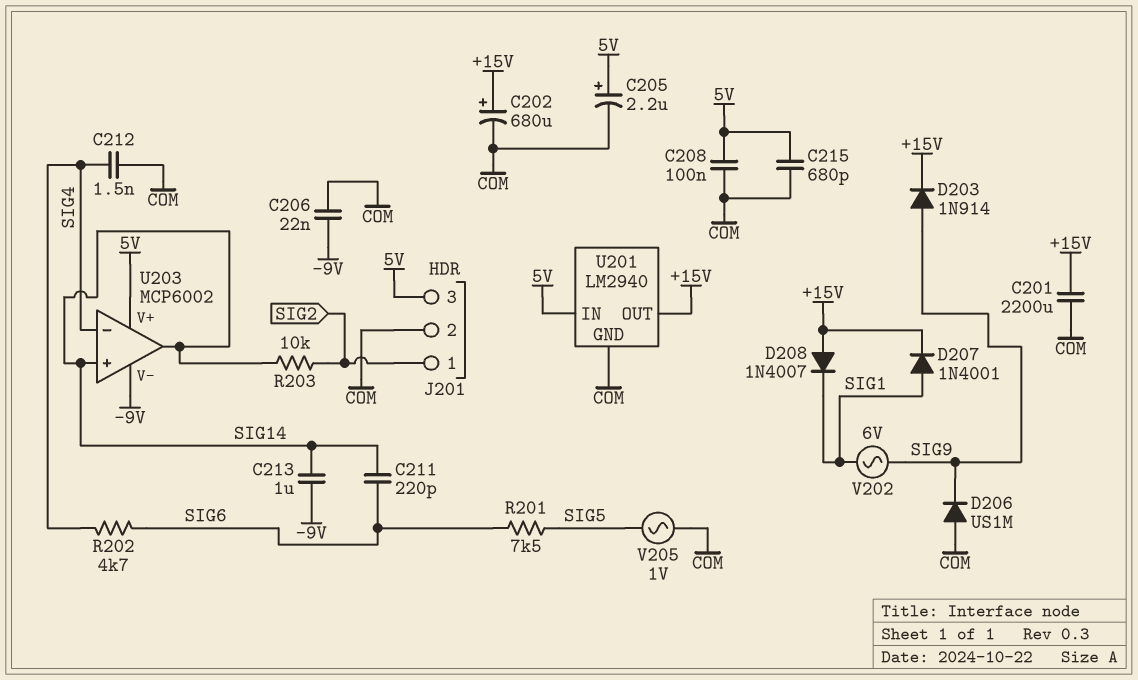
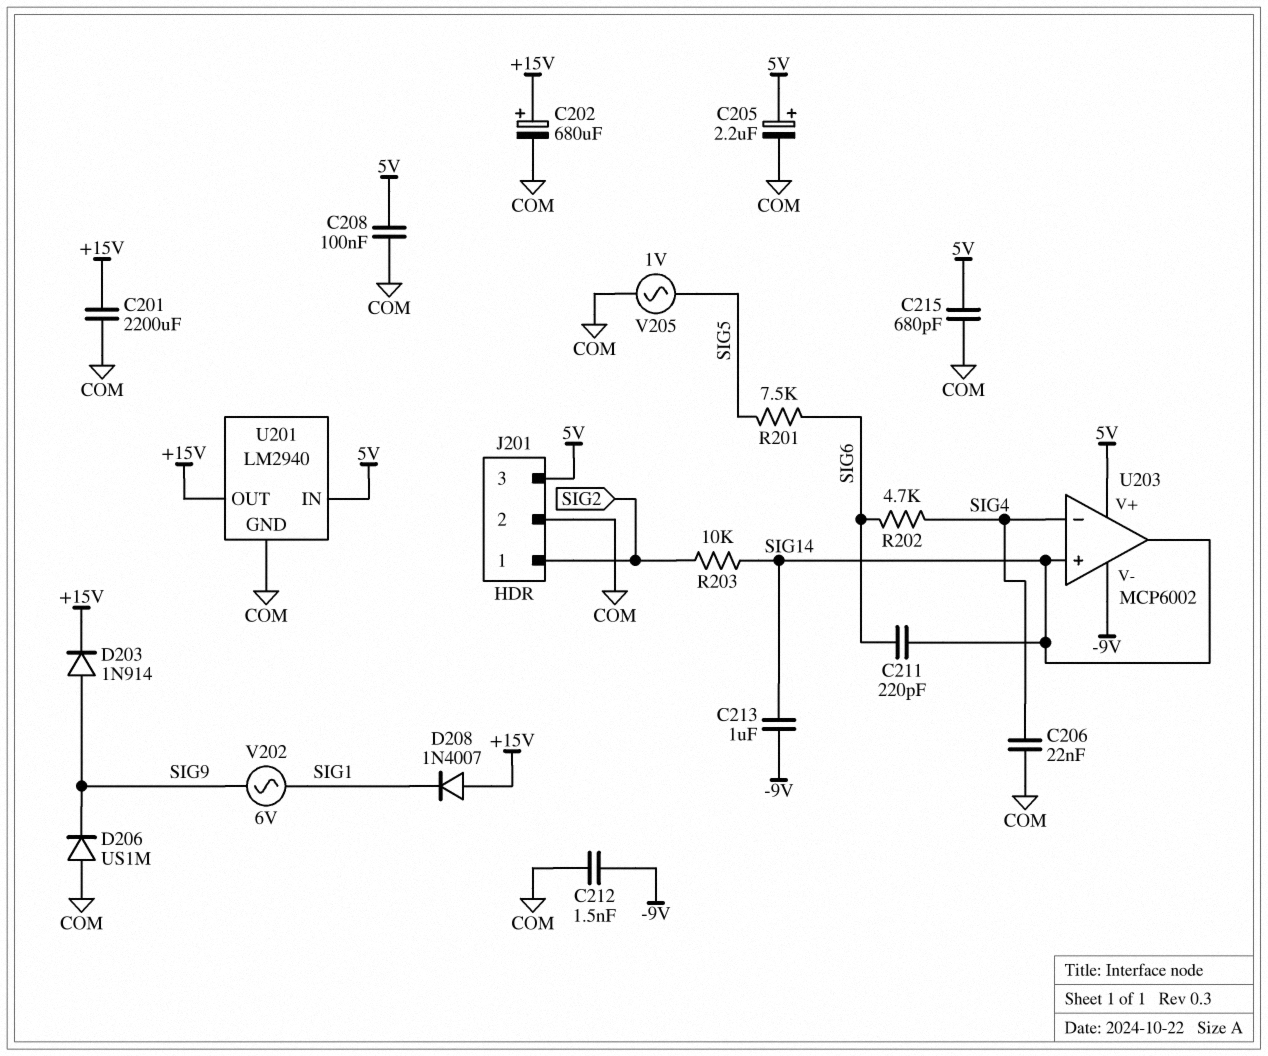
C206: 22nF (-9V, COM) -> 22nF (COM, SIG4)
C212: 1.5nF (COM, SIG4) -> 1.5nF (-9V, COM)
D207: diode 1N4001 (A SIG1, K +15V) -> none

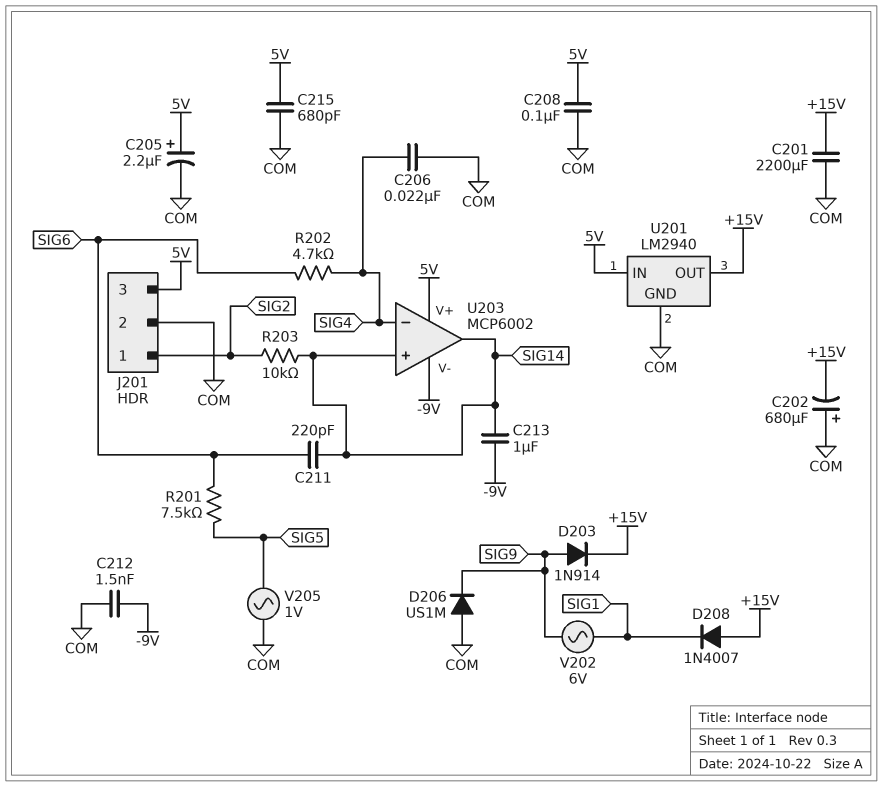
C202: 680uF (plus +15V, minus COM) -> 680uF (plus COM, minus +15V)

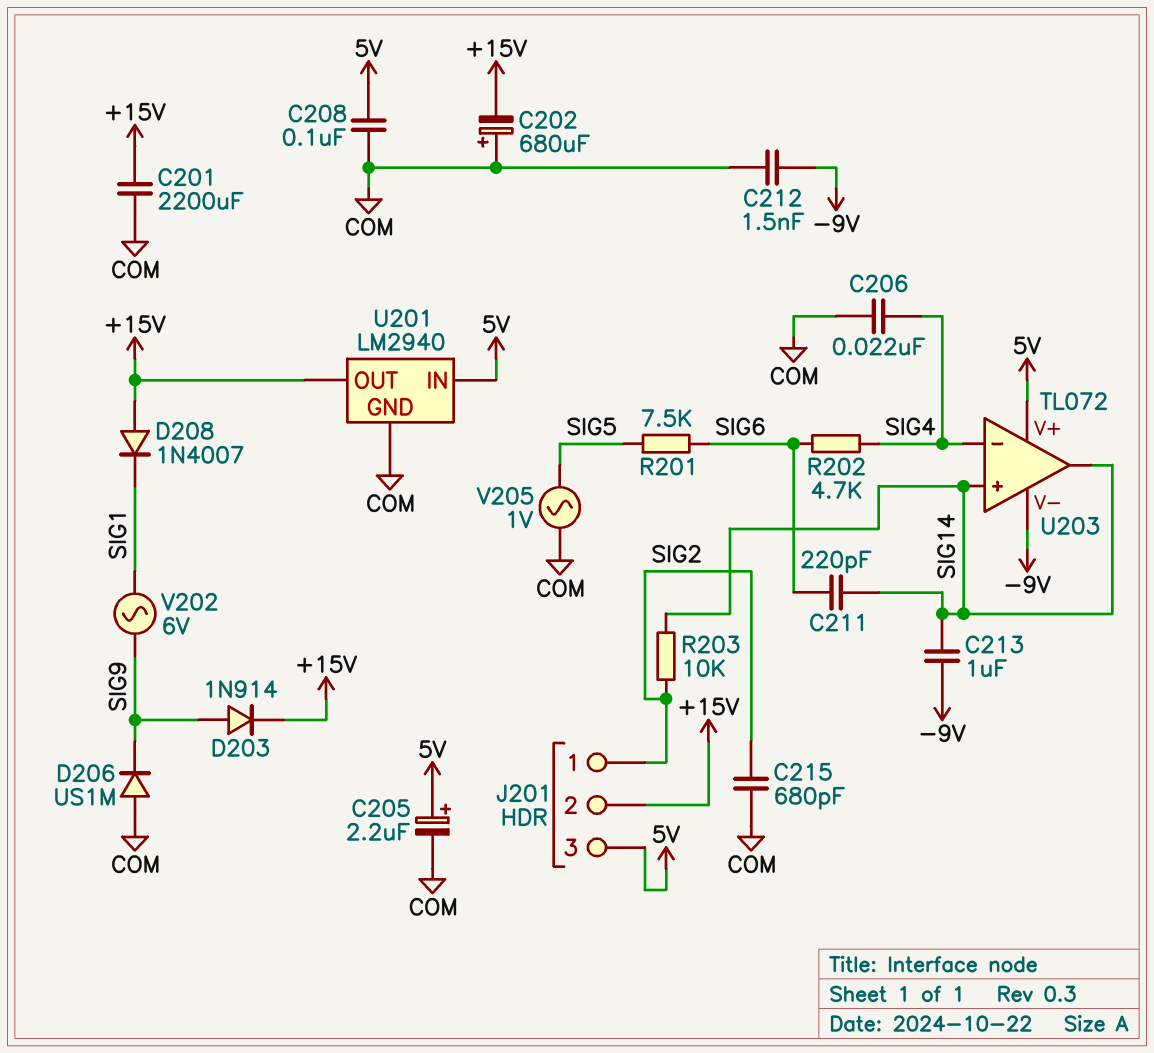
C215: 680pF (5V, COM) -> 680pF (COM, SIG2)
J201 pin 2: COM -> +15V
U203: MCP6002 -> TL072

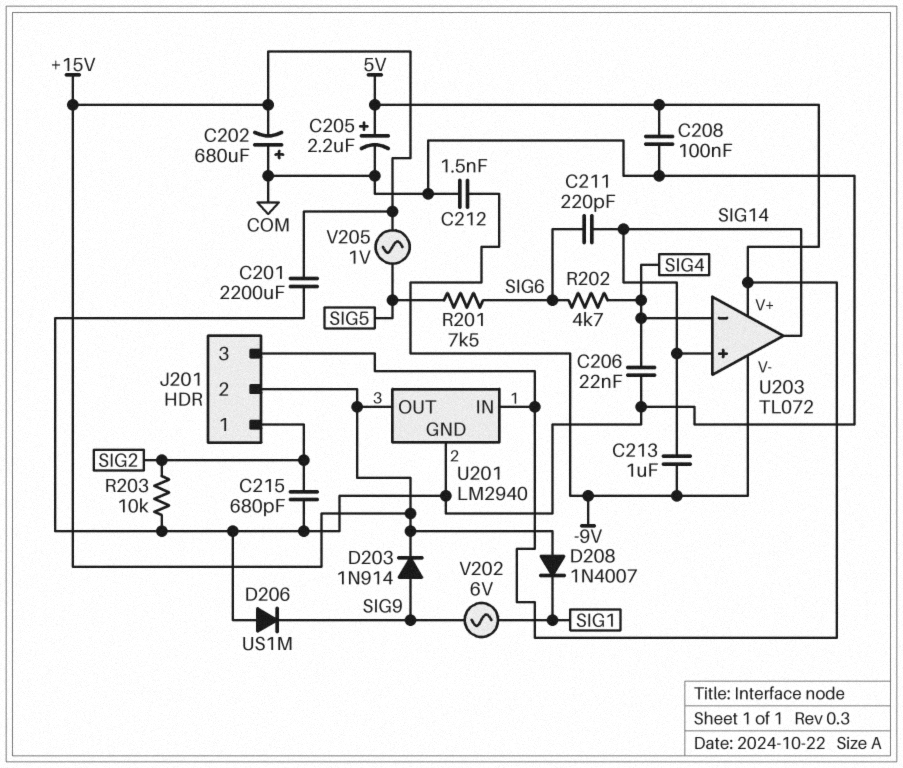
R203: 10k (SIG2, SIG14) -> 10k (COM, SIG2)
V205: AC 1V (COM, SIG5) -> AC 1V (+15V, SIG5)

